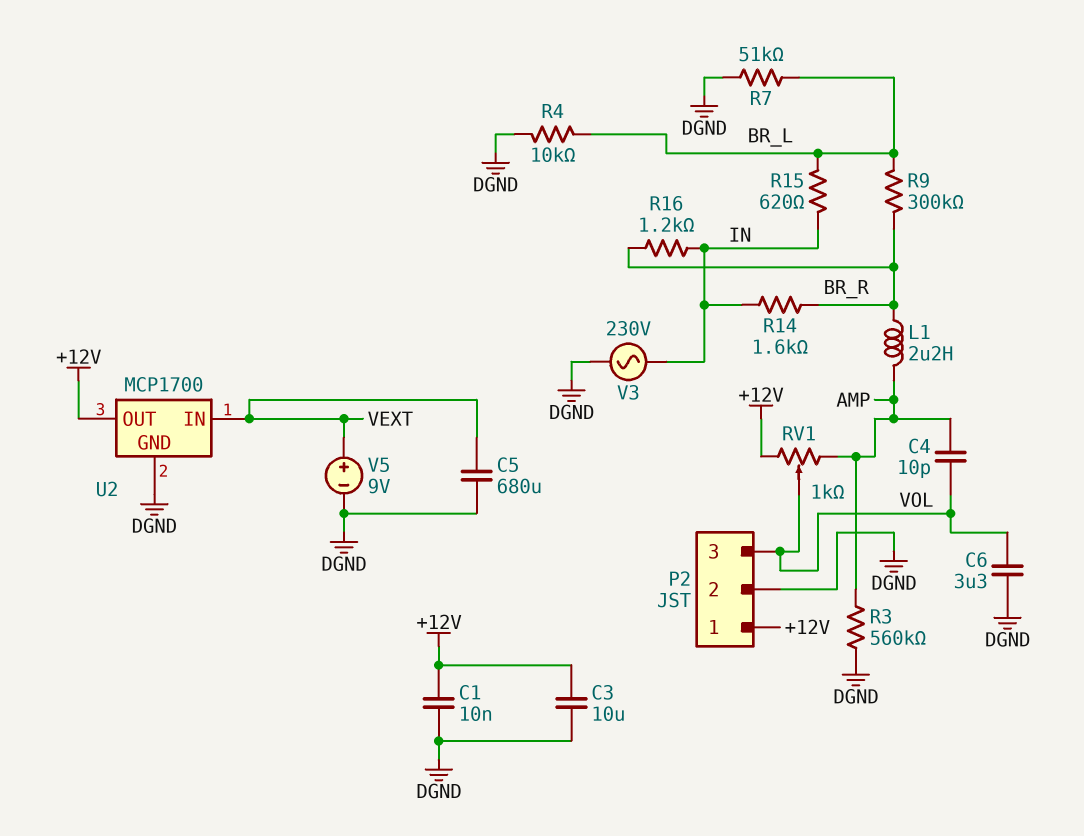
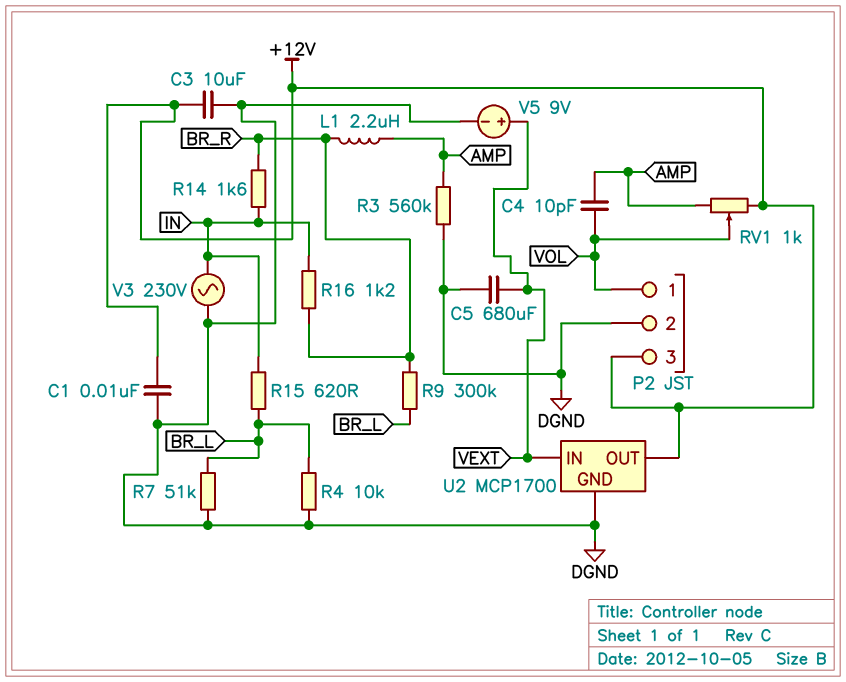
C6: 3.3uF (DGND, VOL) -> none
P2 pin 1: +12V -> VOL
P2 pin 3: VOL -> +12V

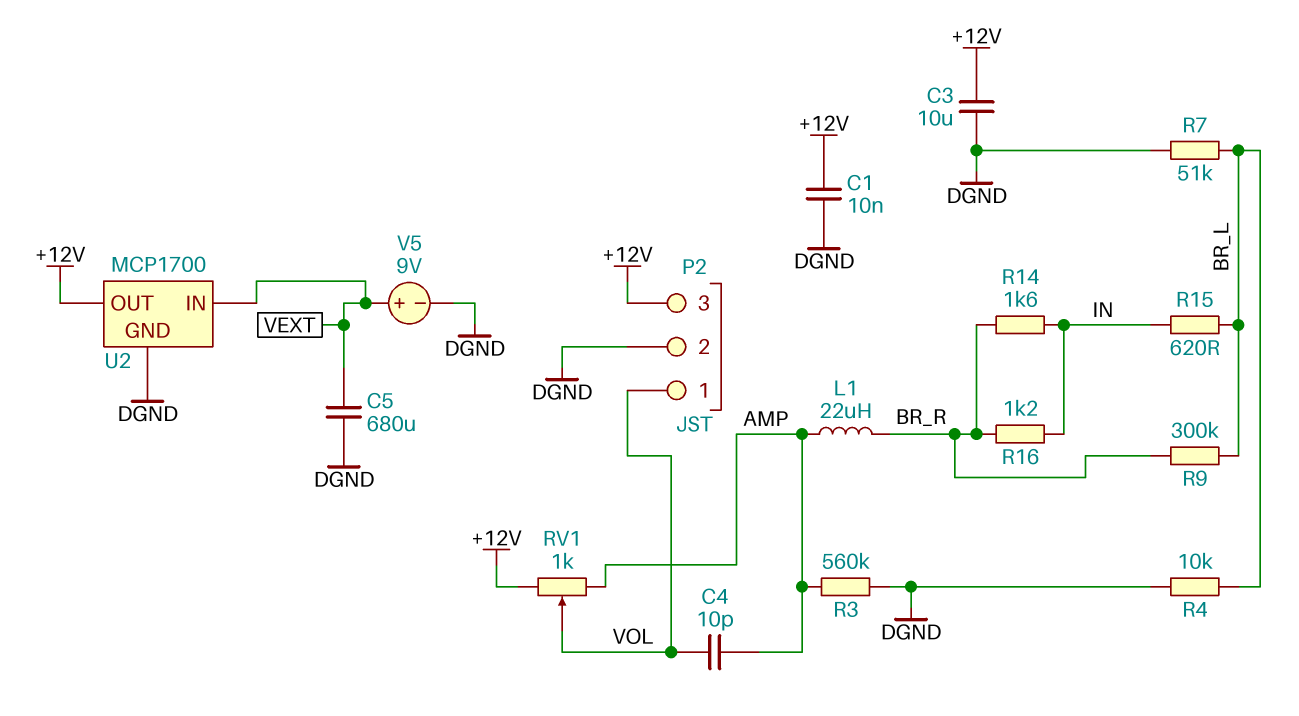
L1: 2.2uH (AMP, BR_R) -> 22uH (AMP, BR_R)
V3: AC 230V (DGND, IN) -> none

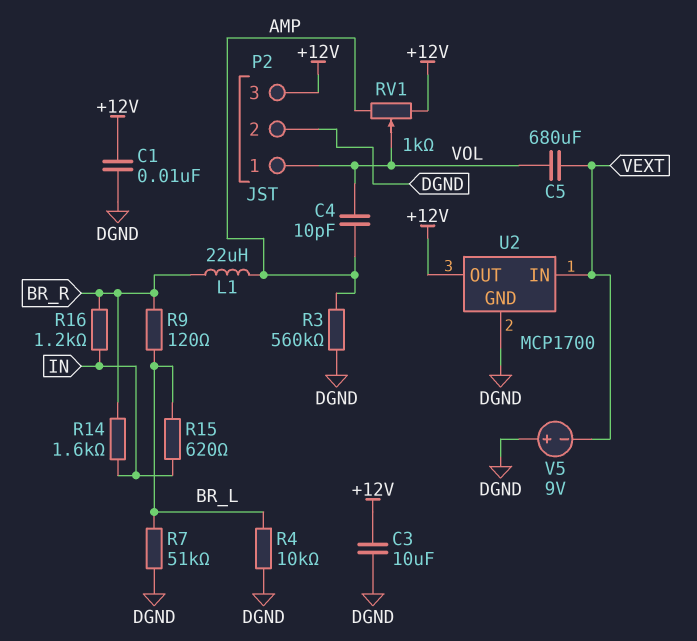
C5: 680uF (DGND, VEXT) -> 680uF (VEXT, VOL)
R9: 300k (BR_L, BR_R) -> 120 (BR_L, BR_R)
V5: 9V (plus VEXT, minus DGND) -> 9V (plus DGND, minus VEXT)

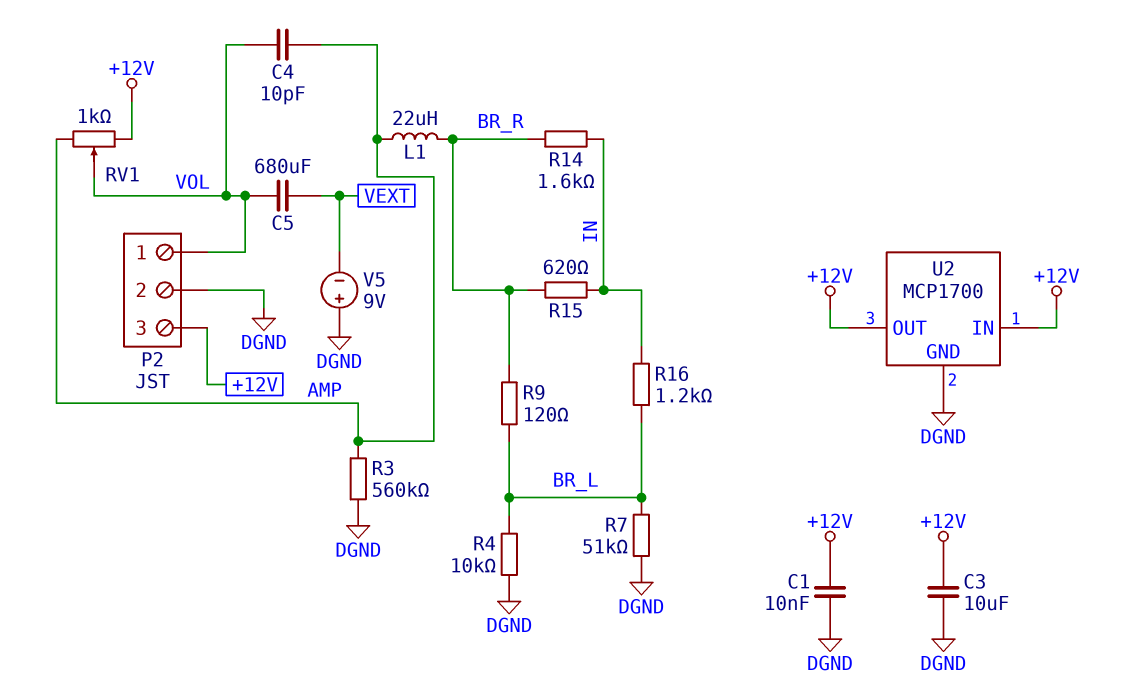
R15: 620 (BR_L, IN) -> 620 (BR_R, IN)
R16: 1.2k (BR_R, IN) -> 1.2k (BR_L, IN)
U2 pin IN: VEXT -> +12V

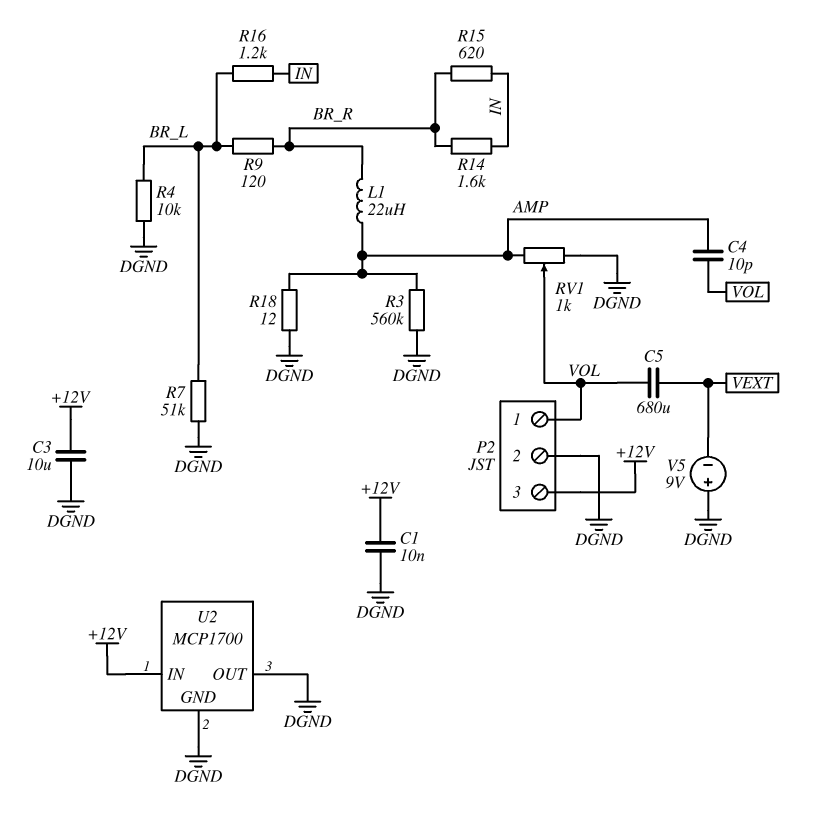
R18: none -> 12 (AMP, DGND)
RV1: 1k (+12V, AMP, wiper VOL) -> 1k (AMP, DGND, wiper VOL)
U2 pin OUT: +12V -> DGND

